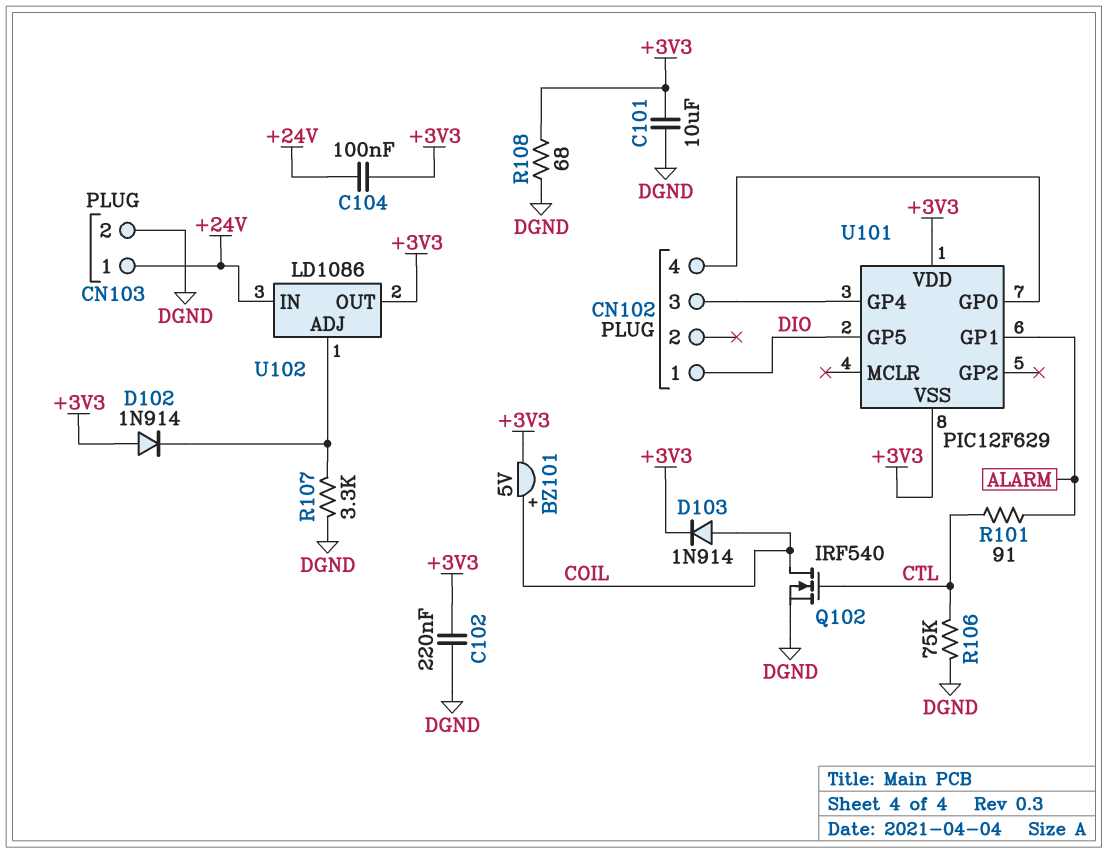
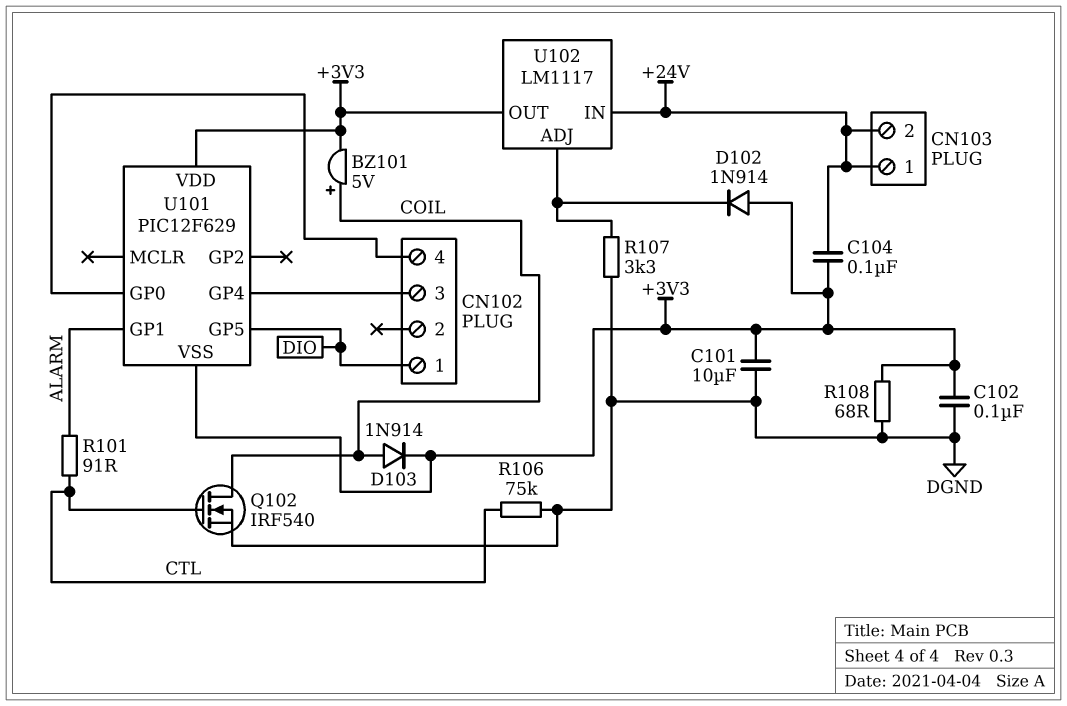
C102: 220nF (+3V3, DGND) -> 100nF (+3V3, DGND)
CN103 pin 2: DGND -> +24V
U102: LD1086 -> LM1117

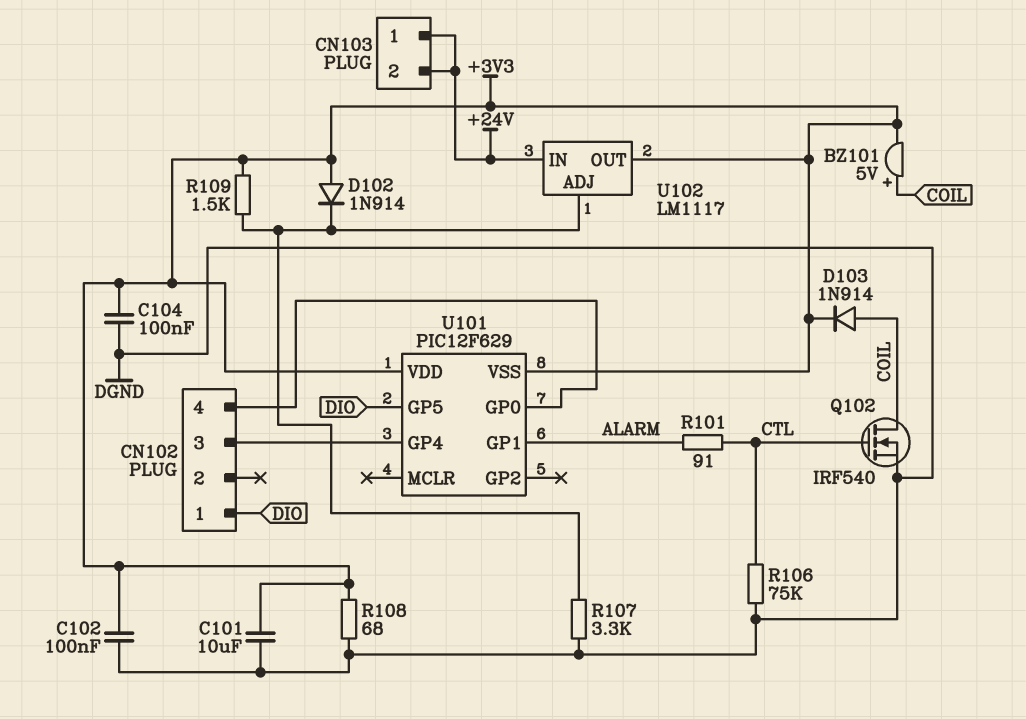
C104: 100nF (+3V3, +24V) -> 100nF (+3V3, DGND)
R109: none -> 1.5k (+3V3, U102/ADJ)

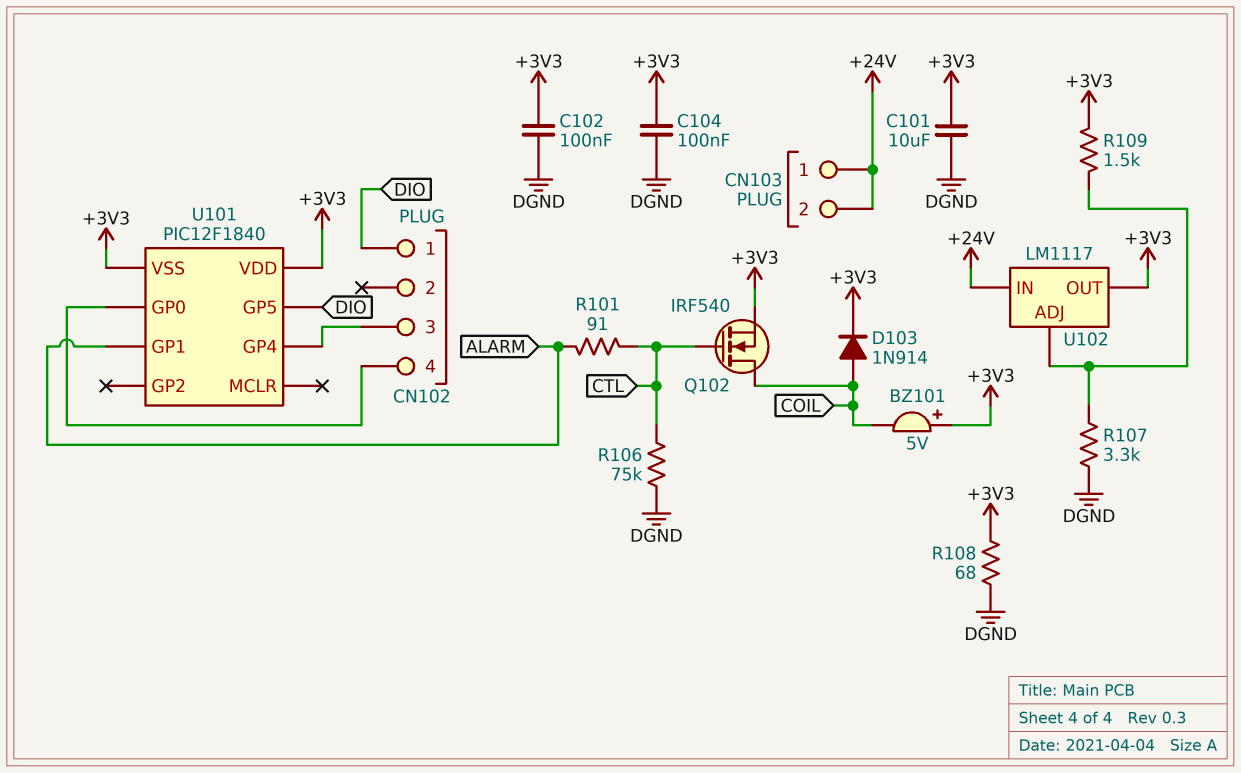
BZ101: buzzer 5V (plus COIL, minus +3V3) -> buzzer 5V (plus +3V3, minus COIL)
D102: diode 1N914 (A +3V3, K U102/ADJ) -> none
Q102: NMOS IRF540 (G CTL, D COIL, S DGND) -> NMOS IRF540 (G CTL, D COIL, S +3V3)
U101: PIC12F629 -> PIC12F1840

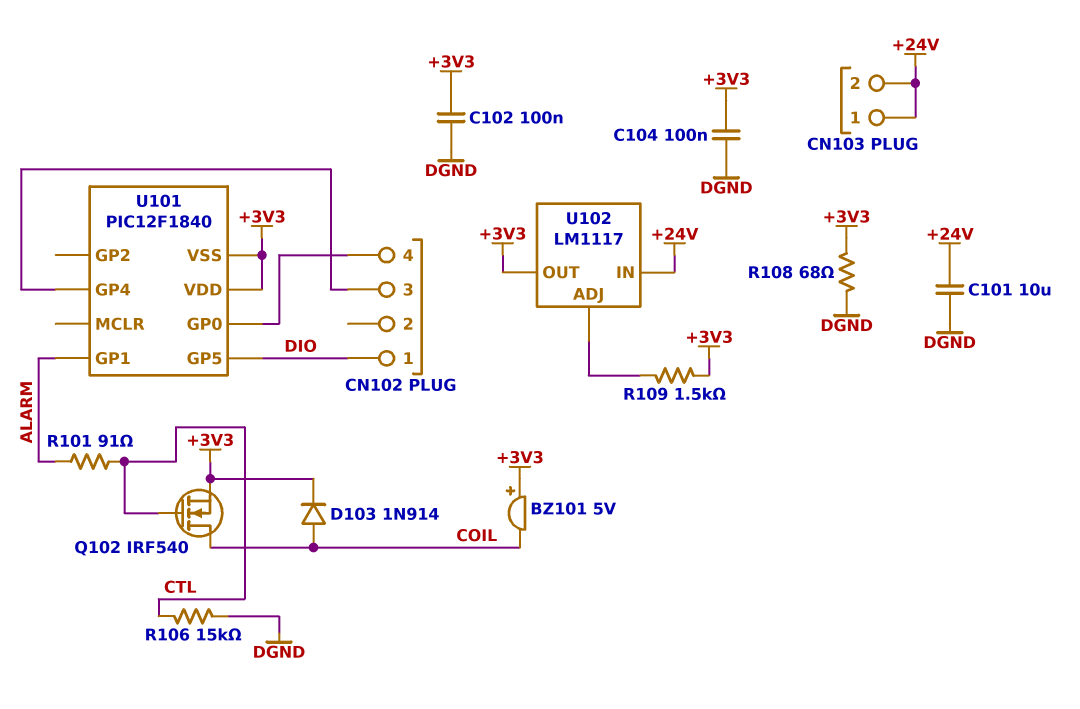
C101: 10uF (+3V3, DGND) -> 10uF (+24V, DGND)
R106: 75k (CTL, DGND) -> 15k (CTL, DGND)
R107: 3.3k (DGND, U102/ADJ) -> none

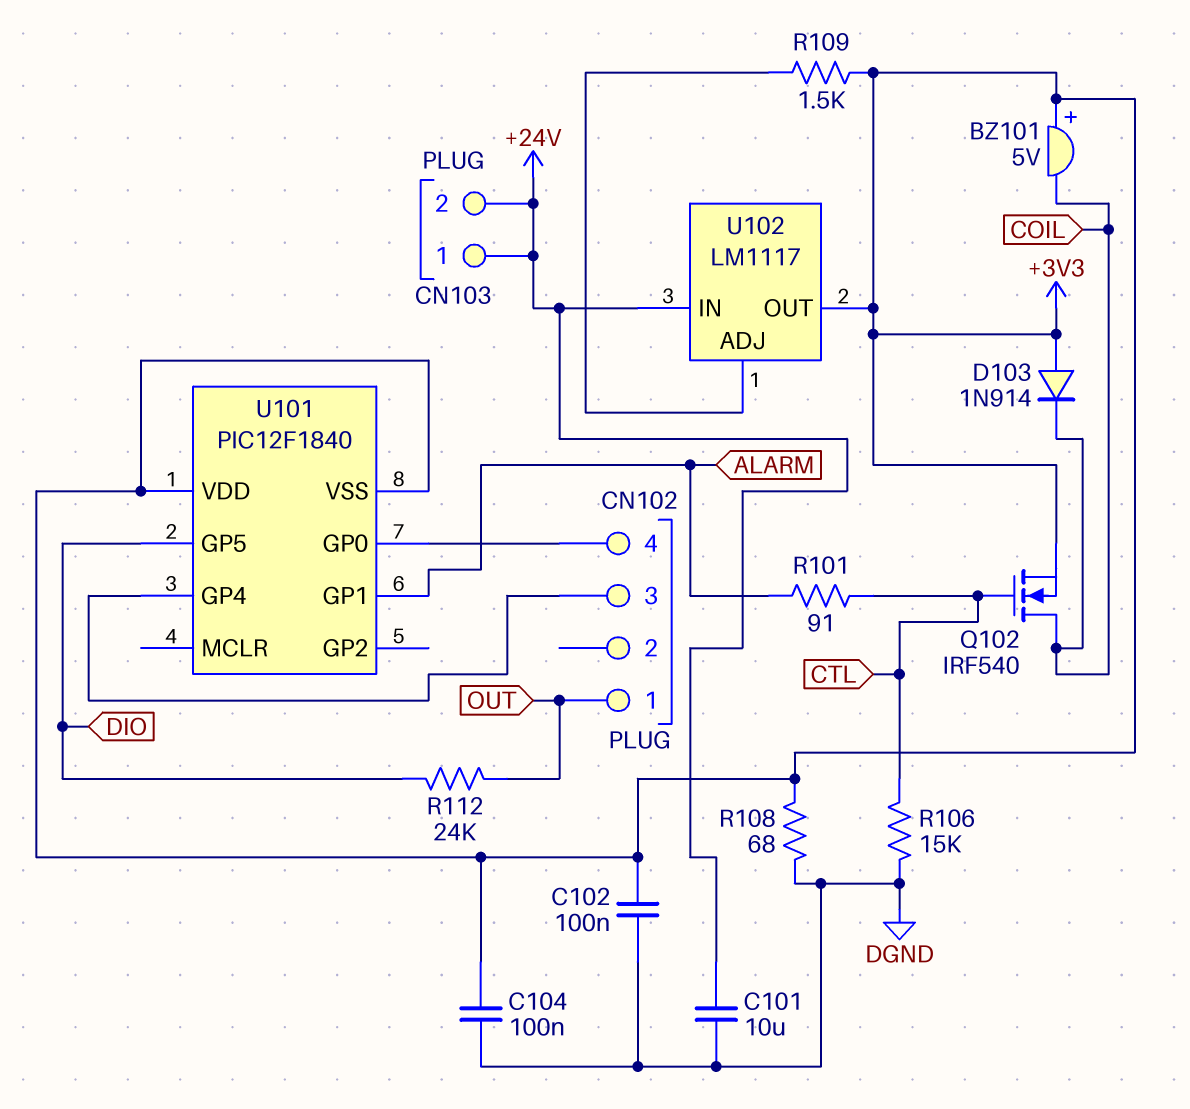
CN102 pin 1: DIO -> OUT
D103: diode 1N914 (A COIL, K +3V3) -> diode 1N914 (A +3V3, K COIL)
R112: none -> 24k (DIO, OUT)

